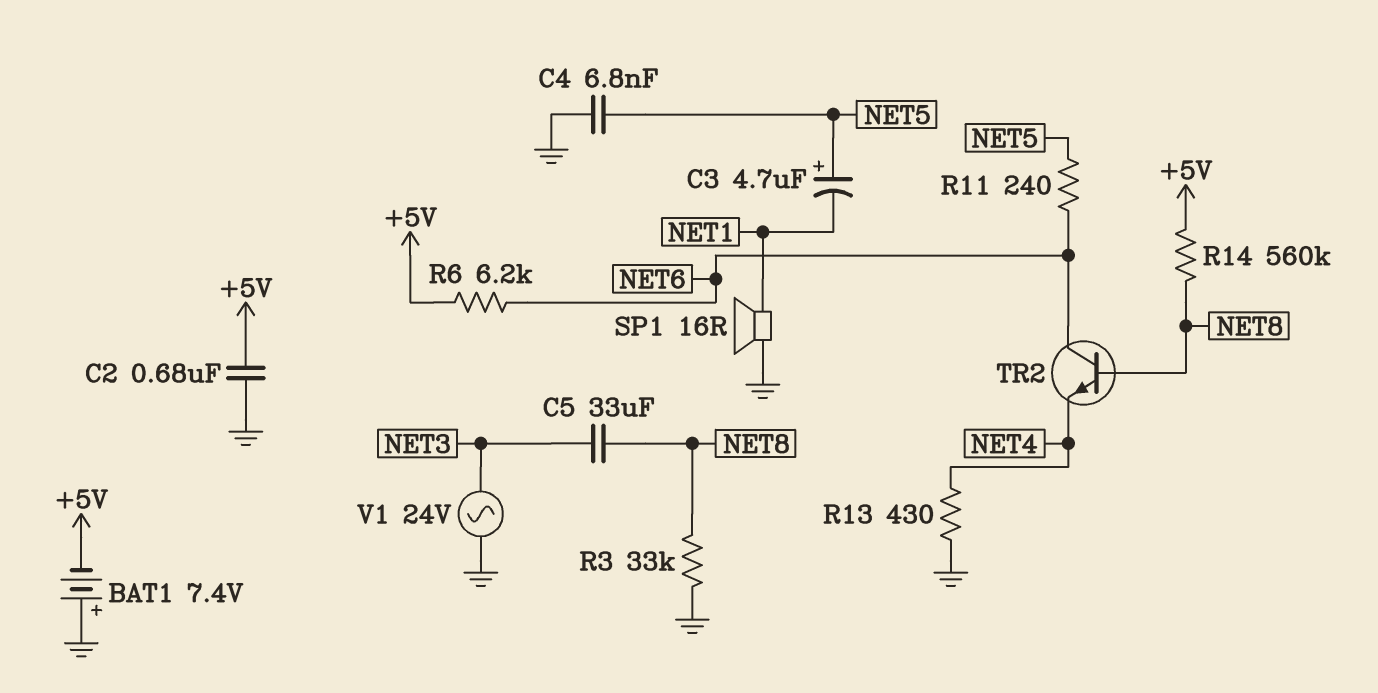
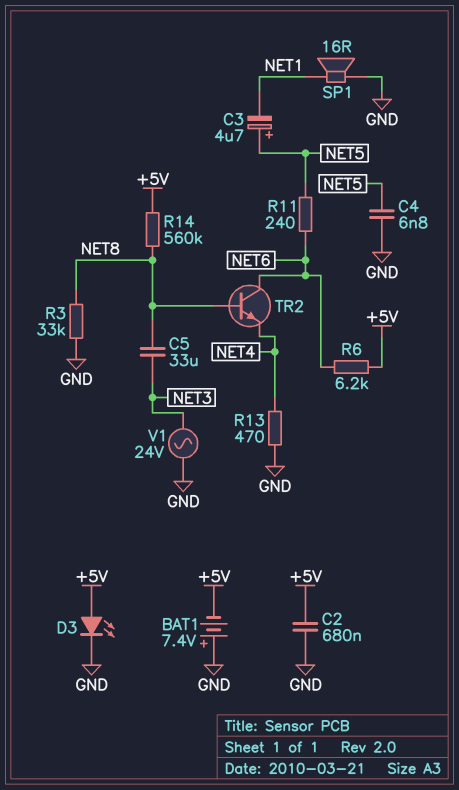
D3: none -> LED (A +5V, K GND)
R13: 430 (GND, NET4) -> 470 (GND, NET4)

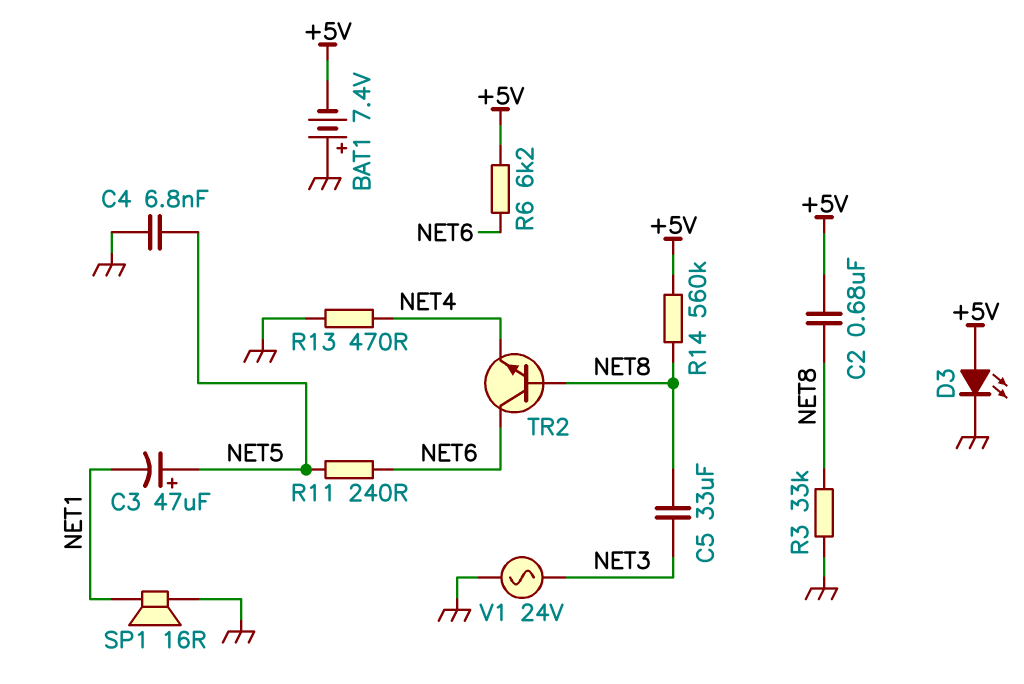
C2: 680nF (+5V, GND) -> 680nF (+5V, NET8)
C3: 4.7uF (plus NET5, minus NET1) -> 47uF (plus NET5, minus NET1)

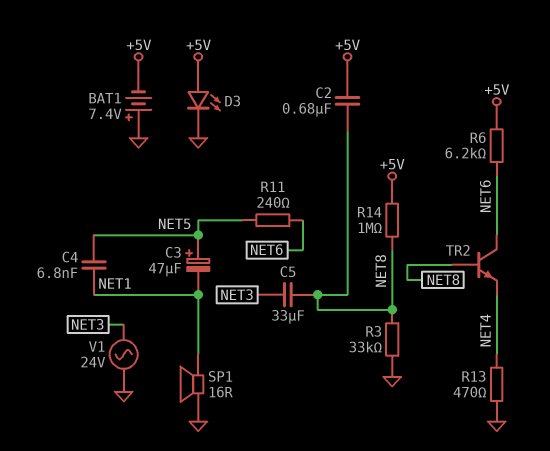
C4: 6.8nF (GND, NET5) -> 6.8nF (NET1, NET5)
R14: 560k (+5V, NET8) -> 1M (+5V, NET8)

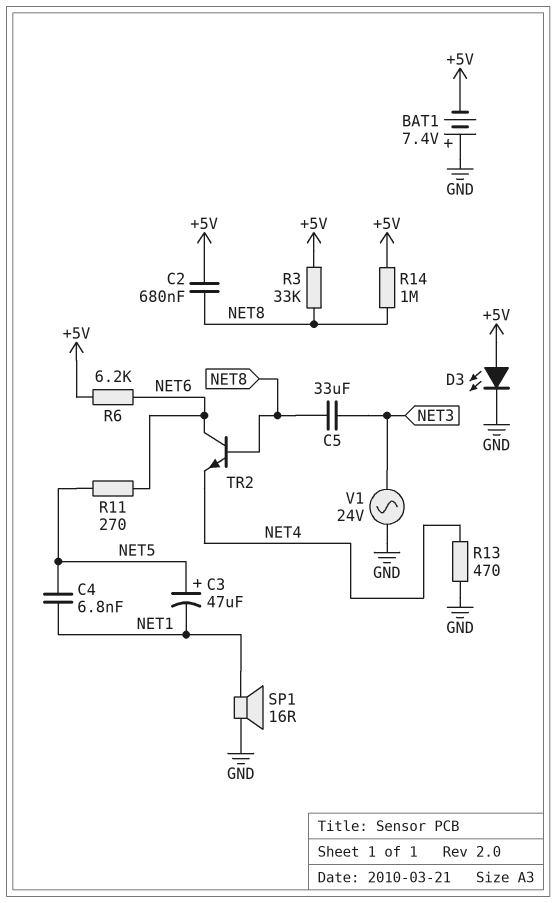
R3: 33k (GND, NET8) -> 33k (+5V, NET8)
R11: 240 (NET5, NET6) -> 270 (NET5, NET6)

